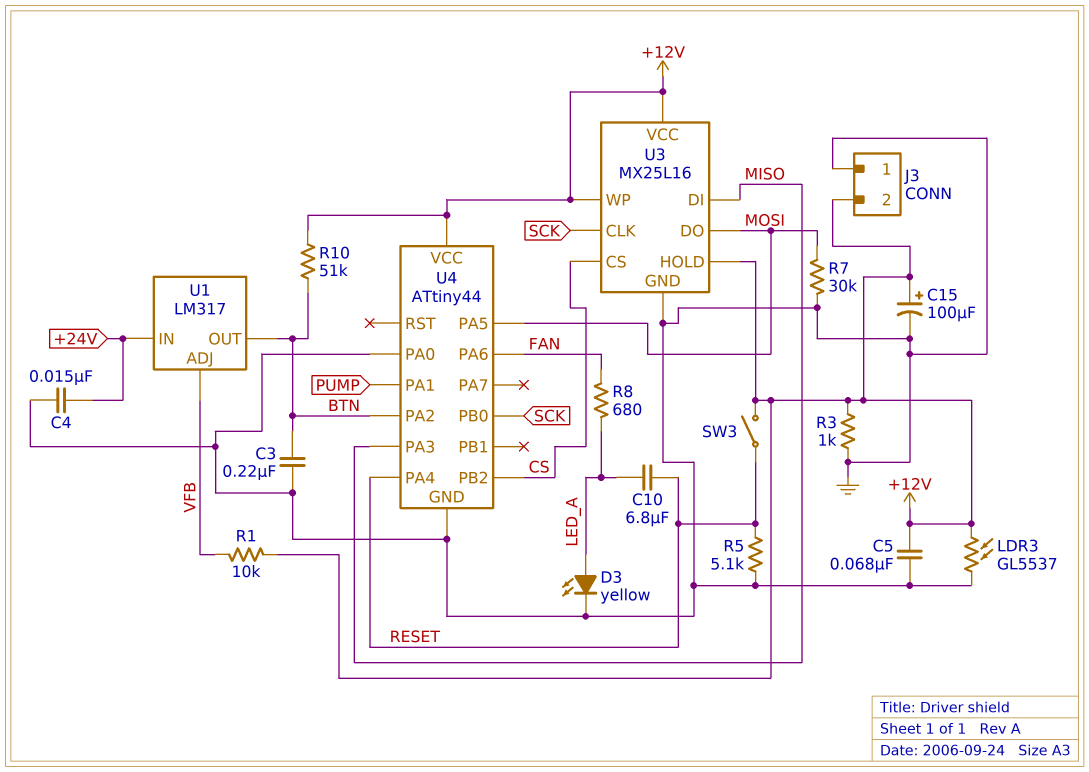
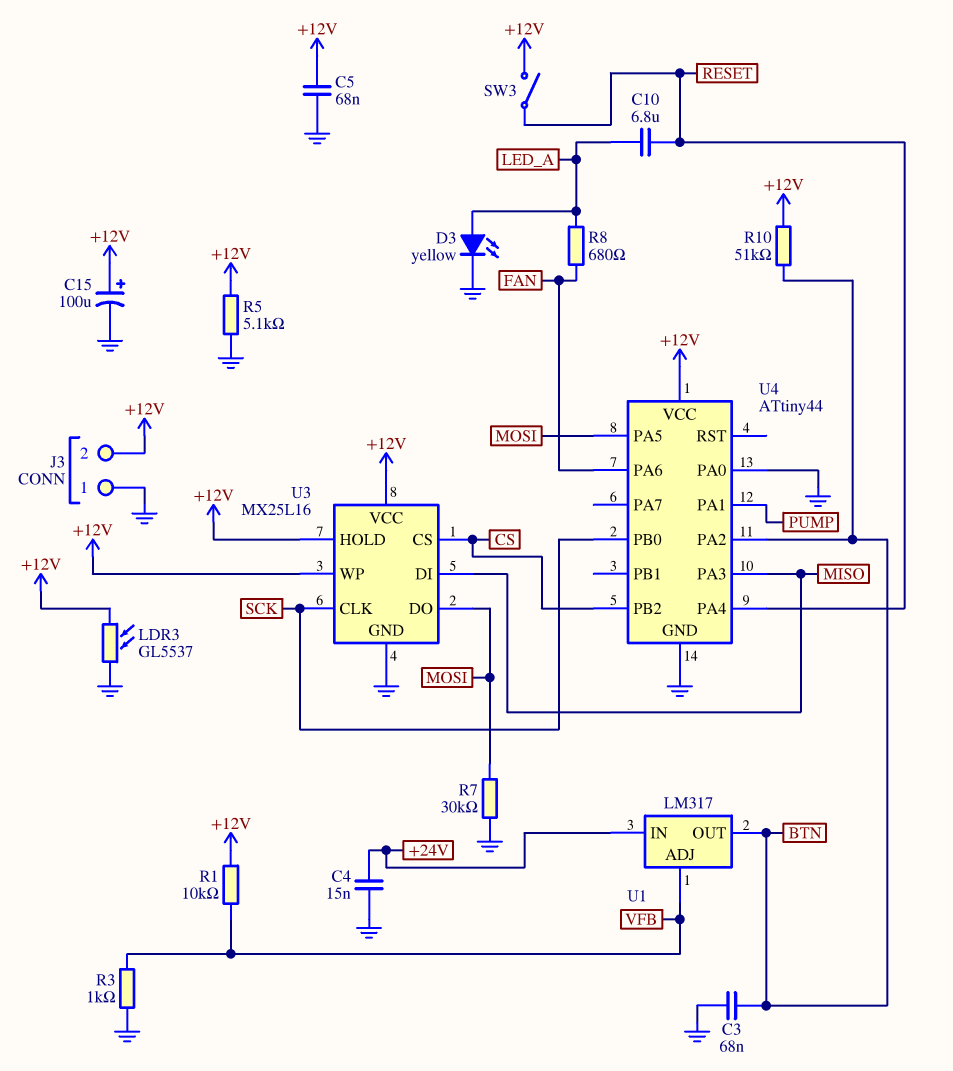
C3: 220nF (BTN, GND) -> 68nF (BTN, GND)
R3: 1k (+12V, GND) -> 1k (GND, VFB)
R5: 5.1k (GND, RESET) -> 5.1k (+12V, GND)

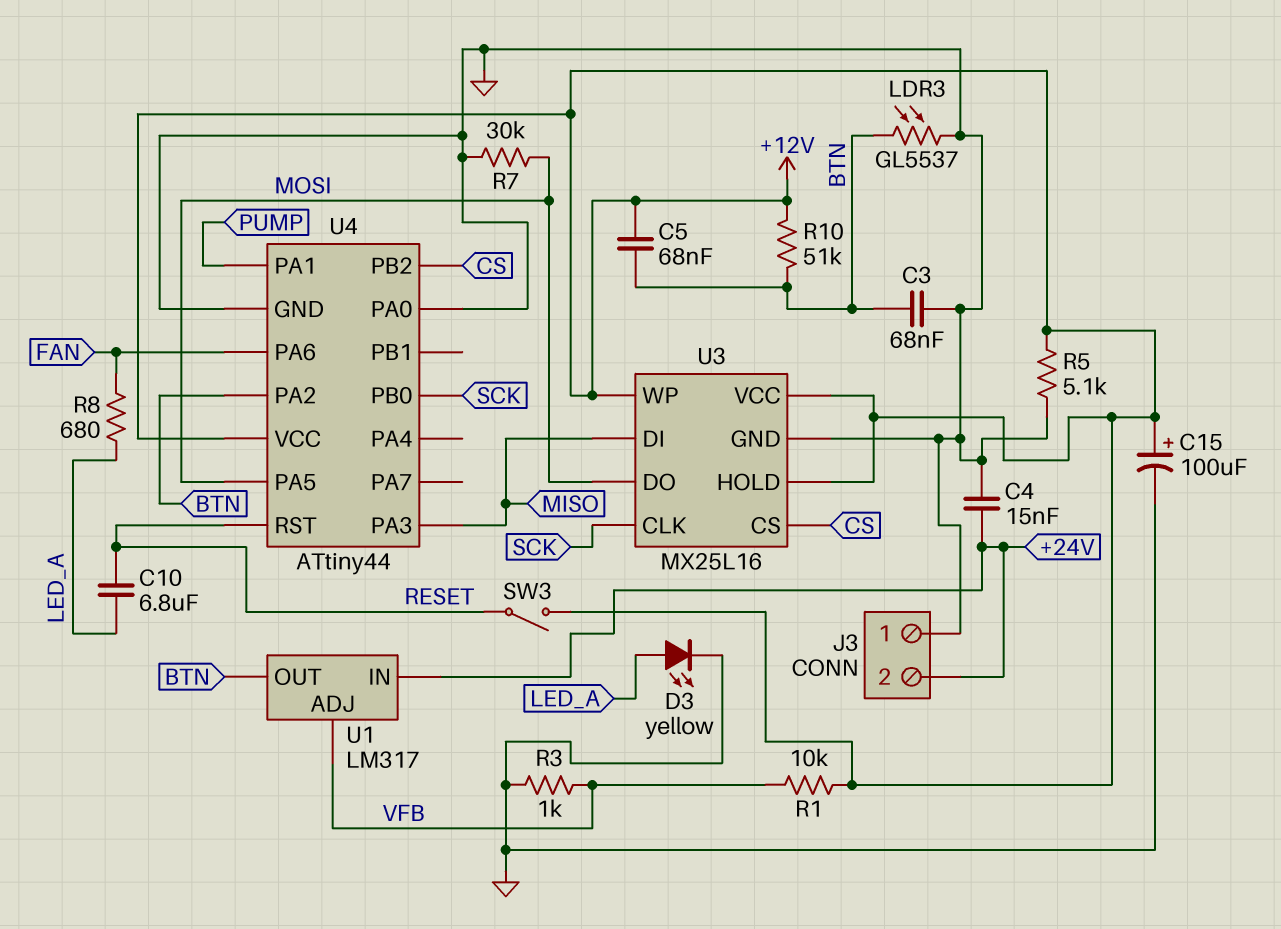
C5: 68nF (+12V, GND) -> 68nF (+12V, BTN)
J3 pin 2: +12V -> +24V
LDR3: GL5537 (+12V, GND) -> GL5537 (BTN, GND)
U4 pin PA4: RESET -> none
U4 pin RST: none -> RESET

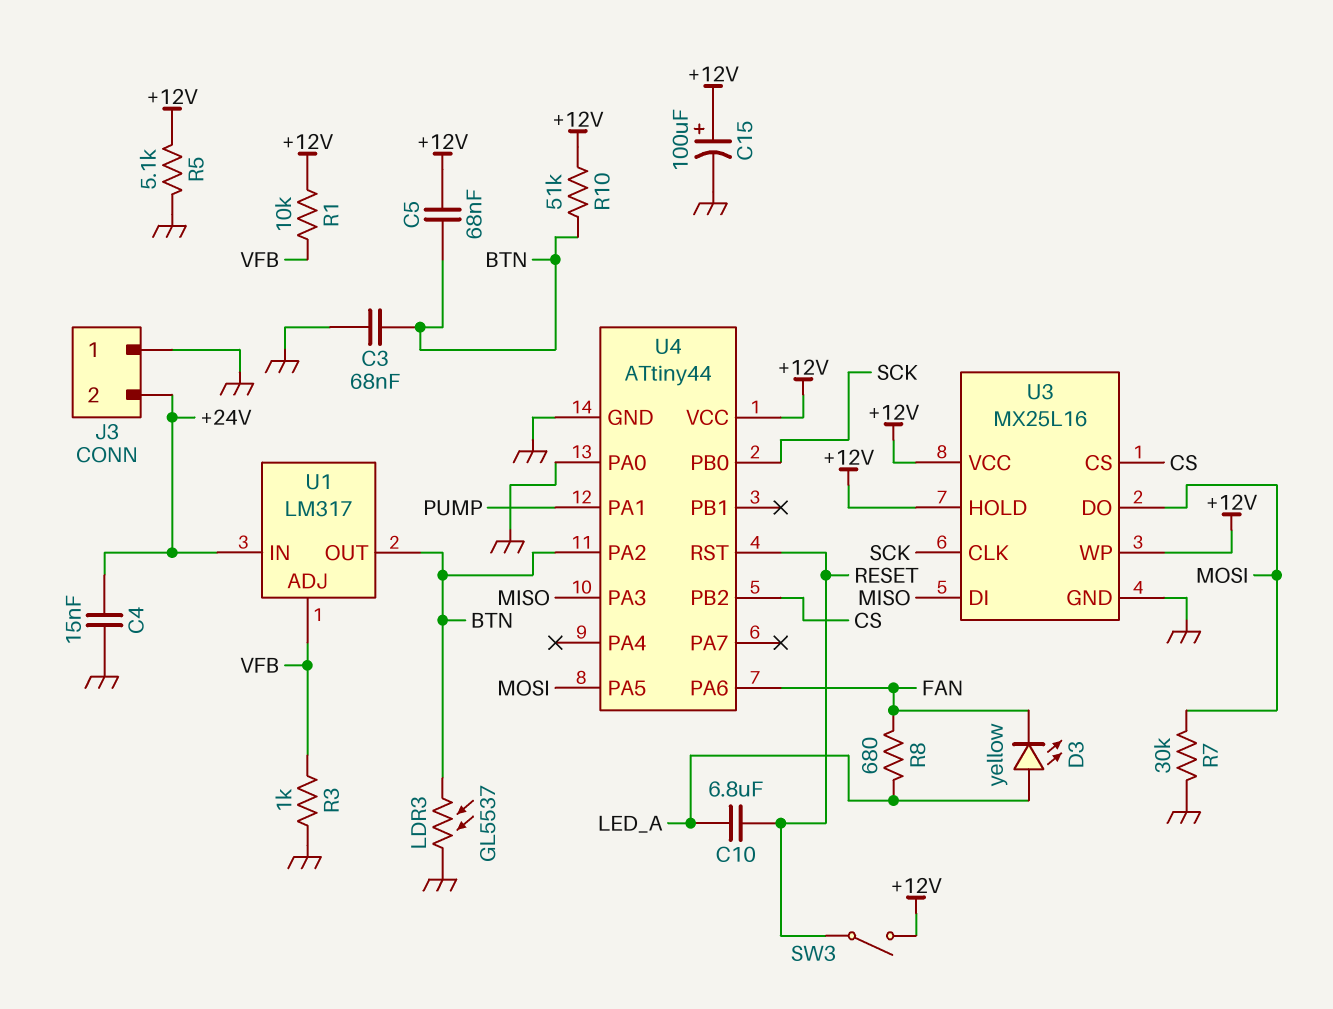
D3: LED yellow (A LED_A, K GND) -> LED yellow (A LED_A, K FAN)

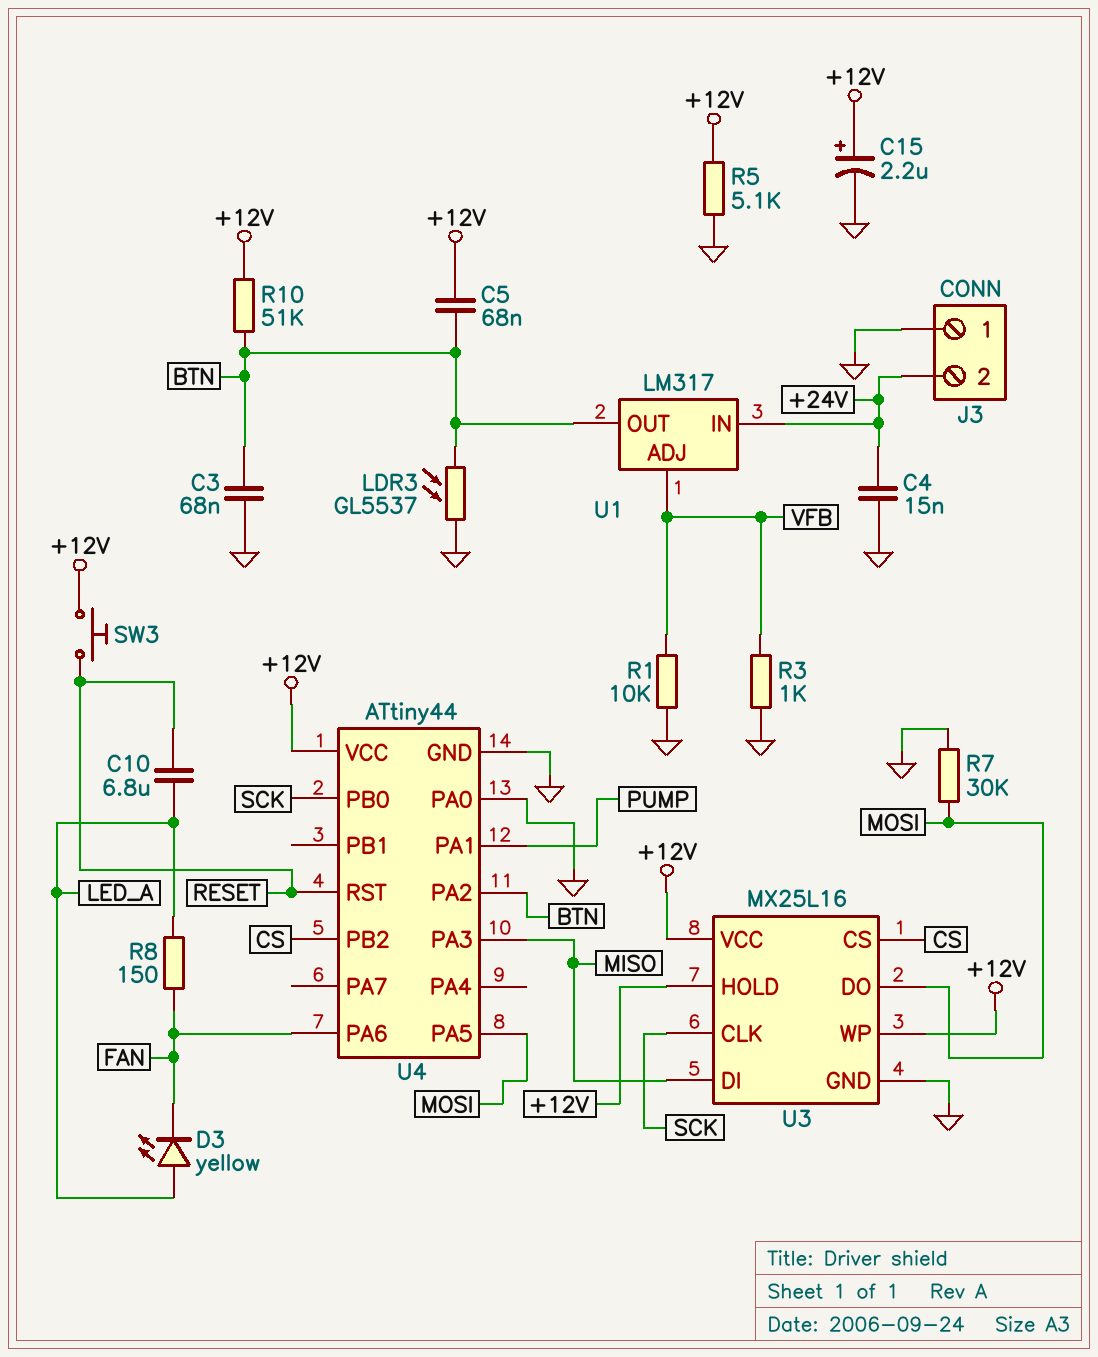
C15: 100uF (plus +12V, minus GND) -> 2.2uF (plus +12V, minus GND)
R1: 10k (+12V, VFB) -> 10k (GND, VFB)
R8: 680 (FAN, LED_A) -> 150 (FAN, LED_A)
SW3: switch (+12V, RESET) -> button (+12V, RESET)

